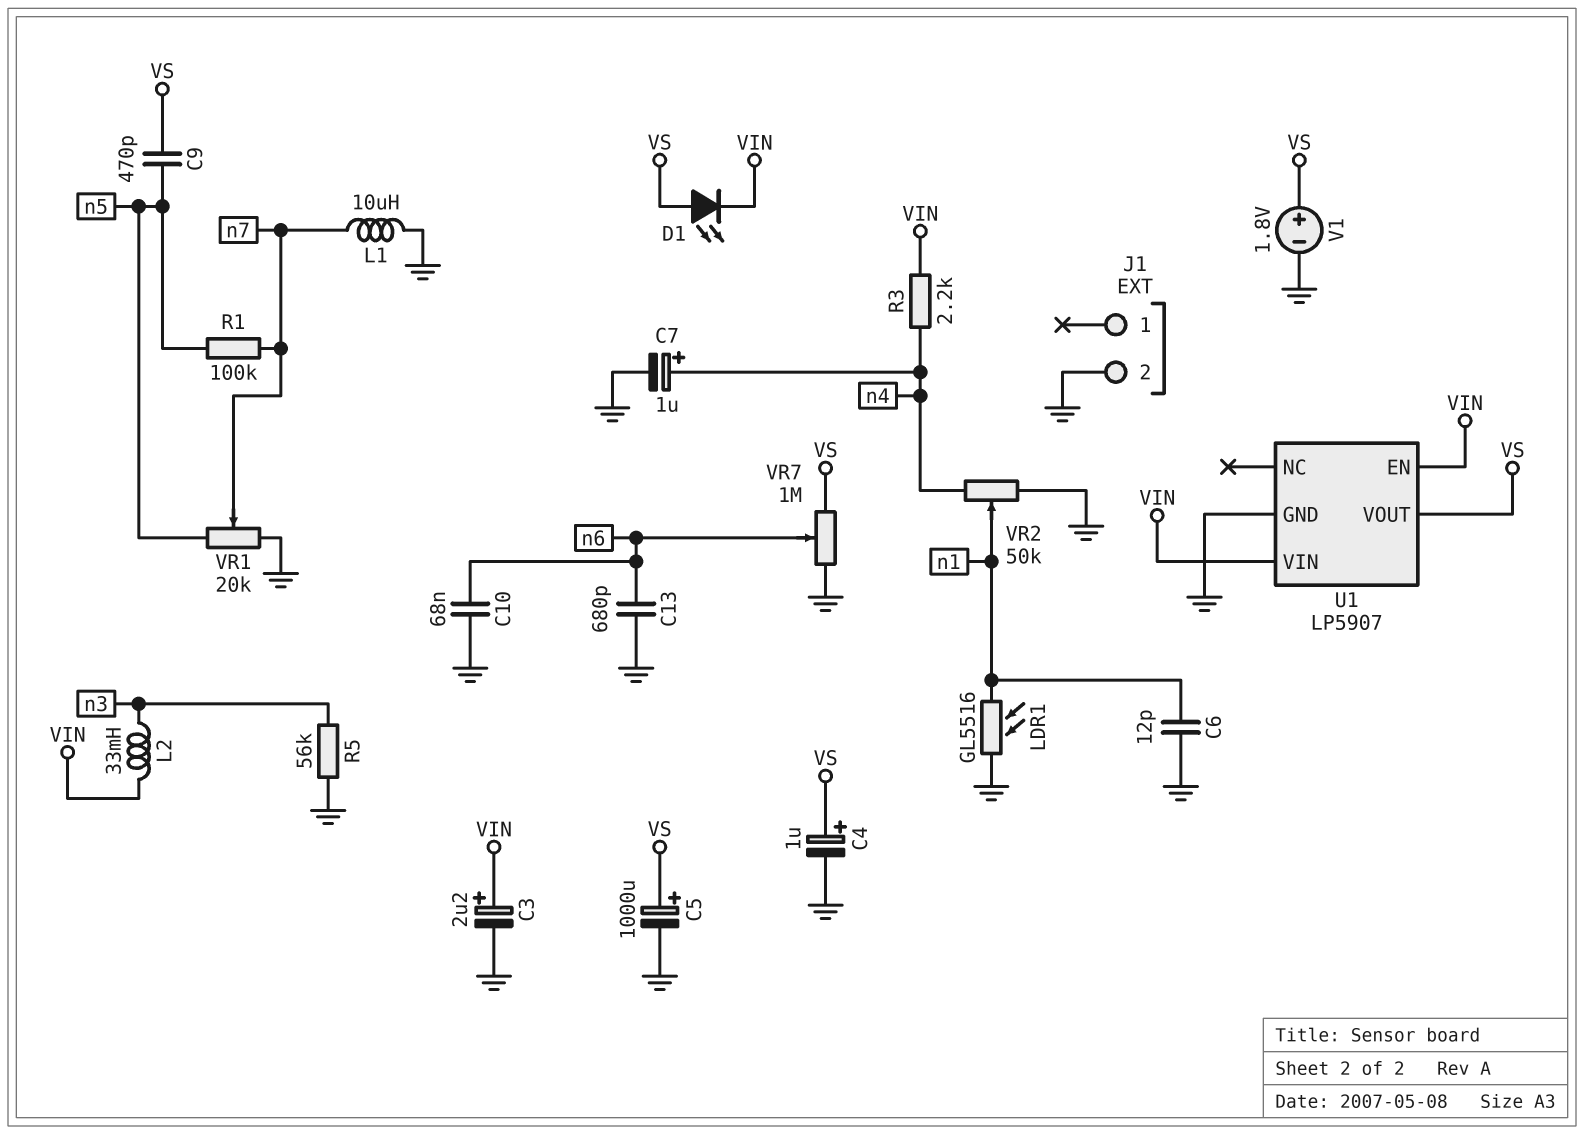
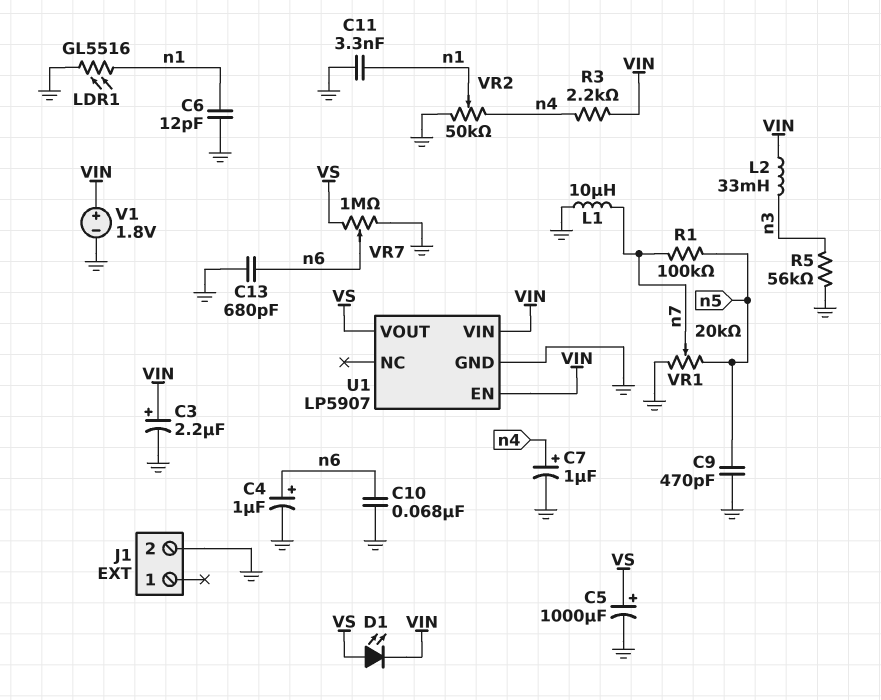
C4: 1uF (plus VS, minus GND) -> 1uF (plus n6, minus GND)
C9: 470pF (VS, n5) -> 470pF (GND, n5)
C11: none -> 3.3nF (GND, n1)
V1: 1.8V (plus VS, minus GND) -> 1.8V (plus VIN, minus GND)

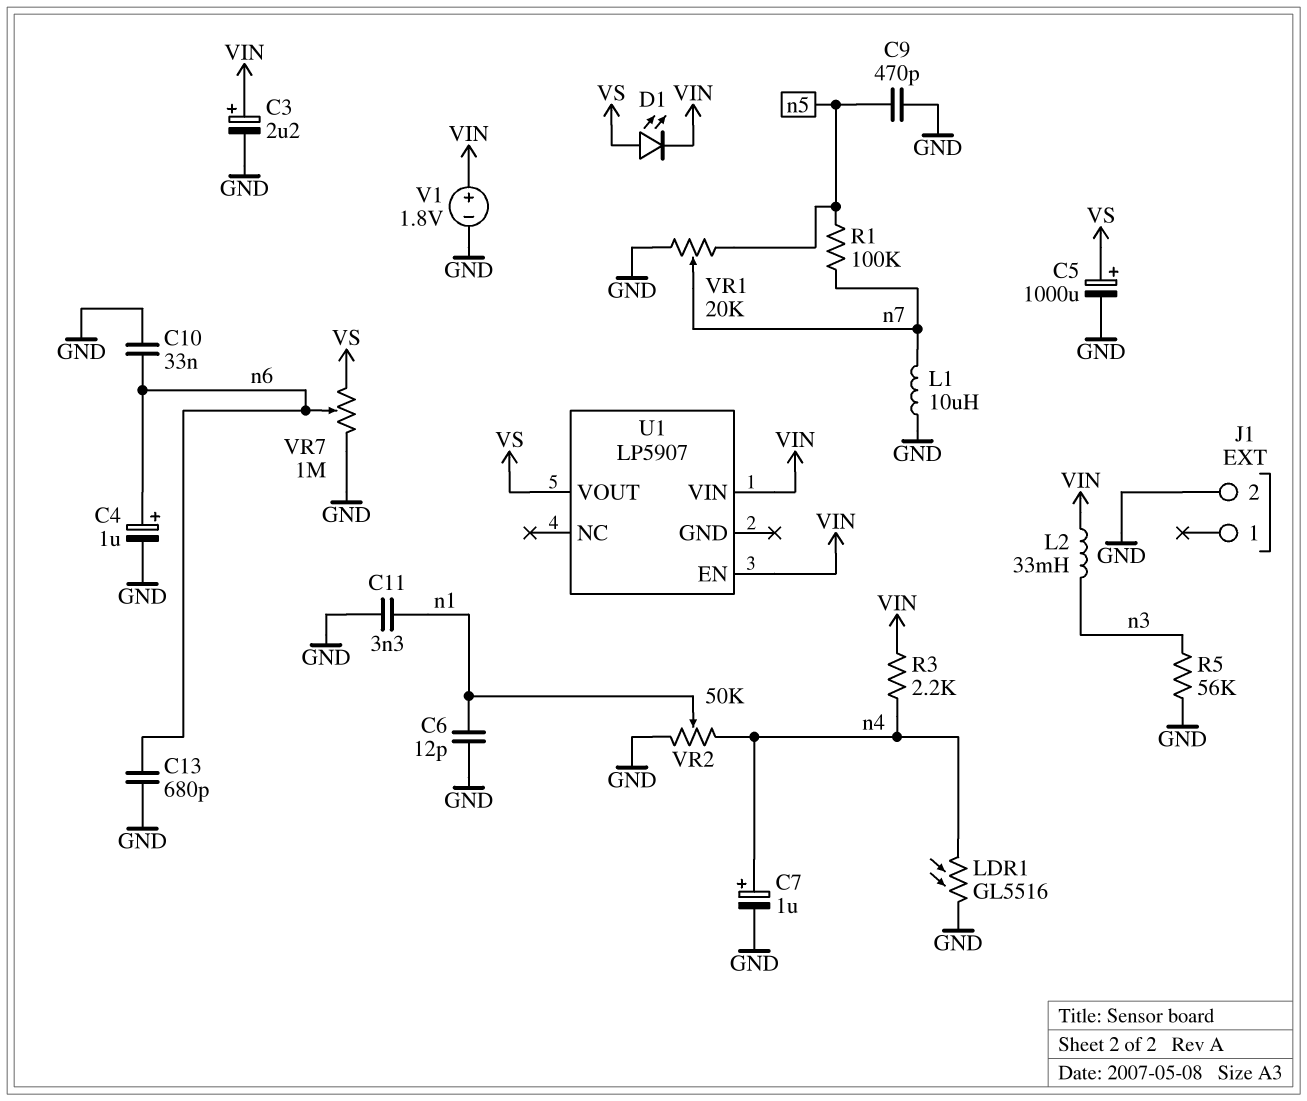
C10: 68nF (GND, n6) -> 33nF (GND, n6)
LDR1: GL5516 (GND, n1) -> GL5516 (GND, n4)
U1 pin GND: GND -> none

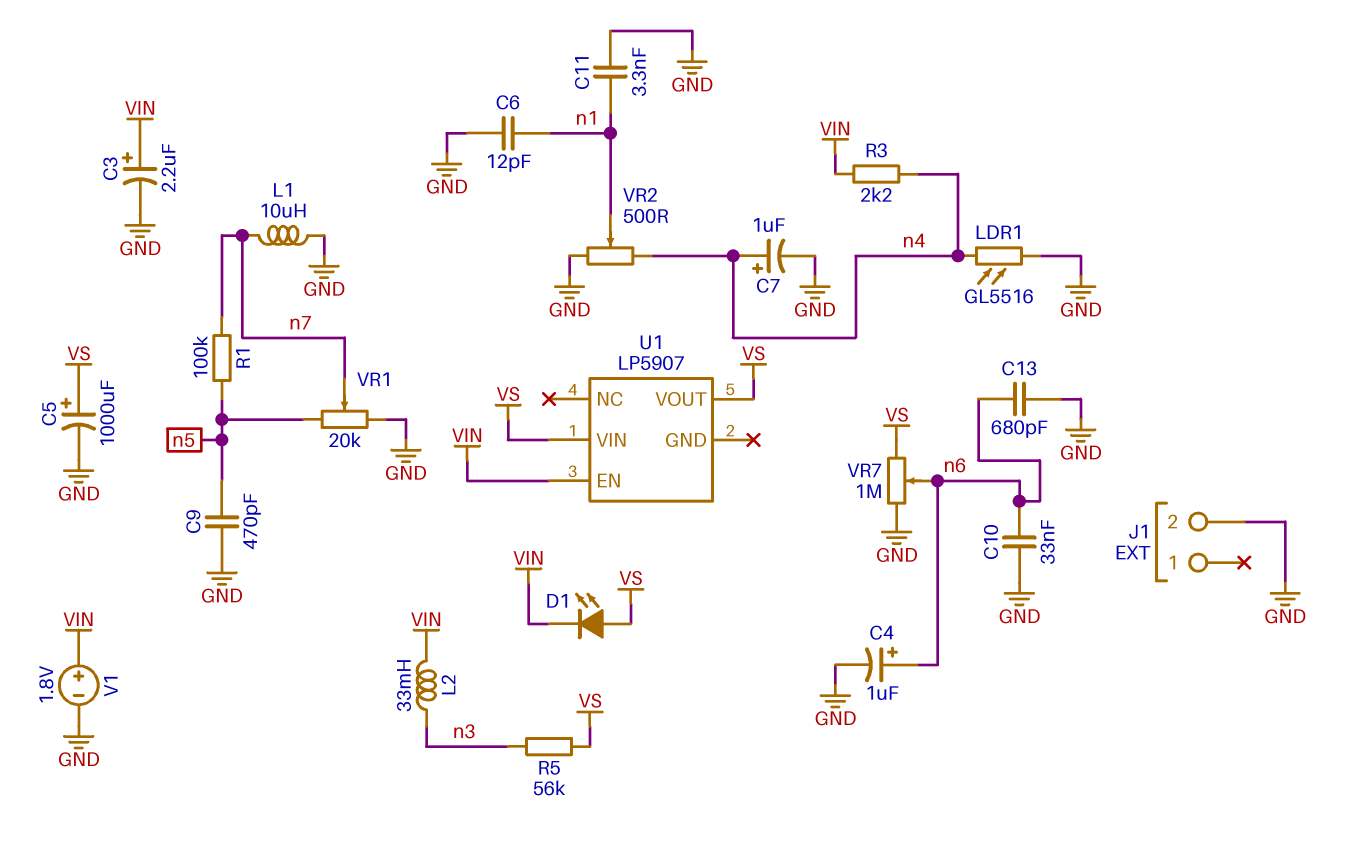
R5: 56k (GND, n3) -> 56k (VS, n3)
U1 pin VIN: VIN -> VS
VR2: 50k (GND, n4, wiper n1) -> 500 (GND, n4, wiper n1)

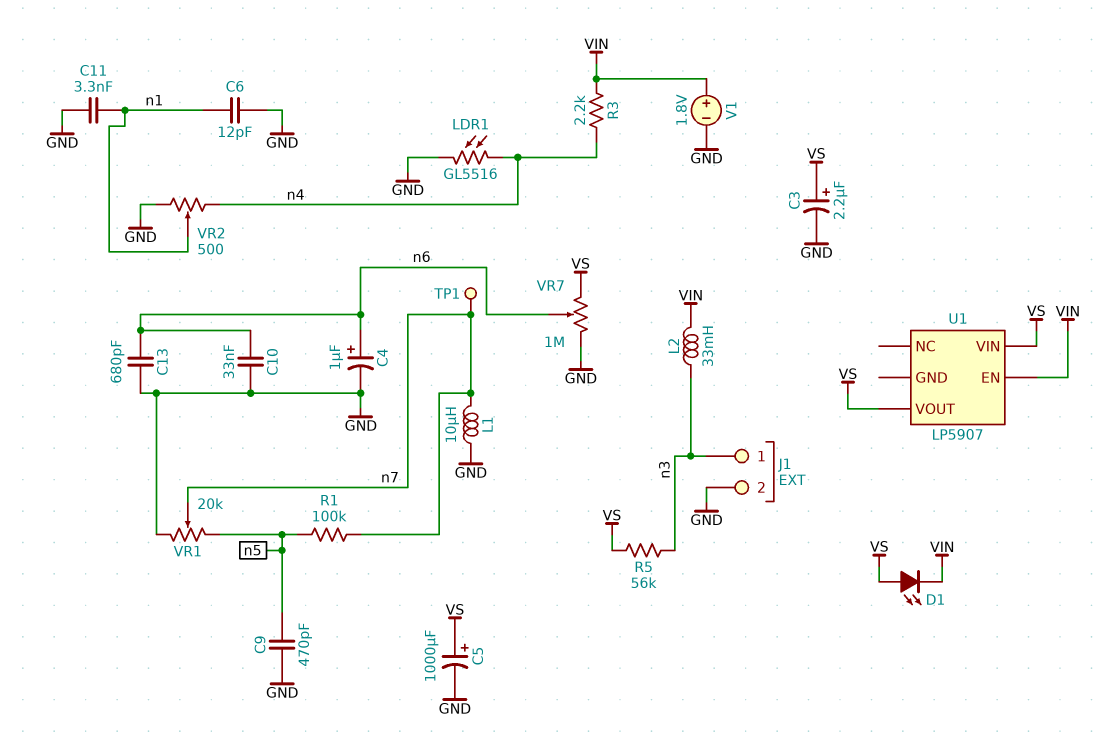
C3: 2.2uF (plus VIN, minus GND) -> 2.2uF (plus VS, minus GND)
C7: 1uF (plus n4, minus GND) -> none
J1 pin 1: none -> n3
TP1: none -> test point (n7)

